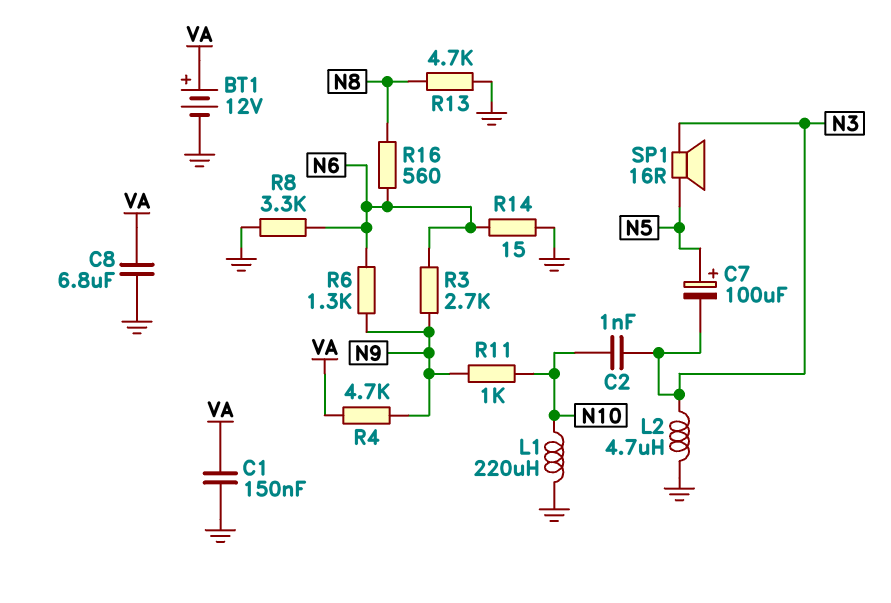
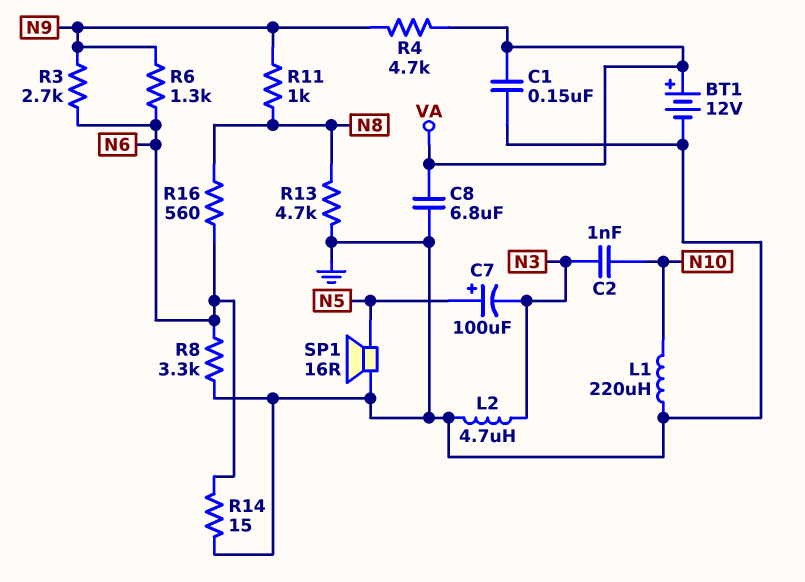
R11: 1k (N9, N10) -> 1k (N8, N9)
SP1: speaker 16R (N3, N5) -> speaker 16R (GND, N5)

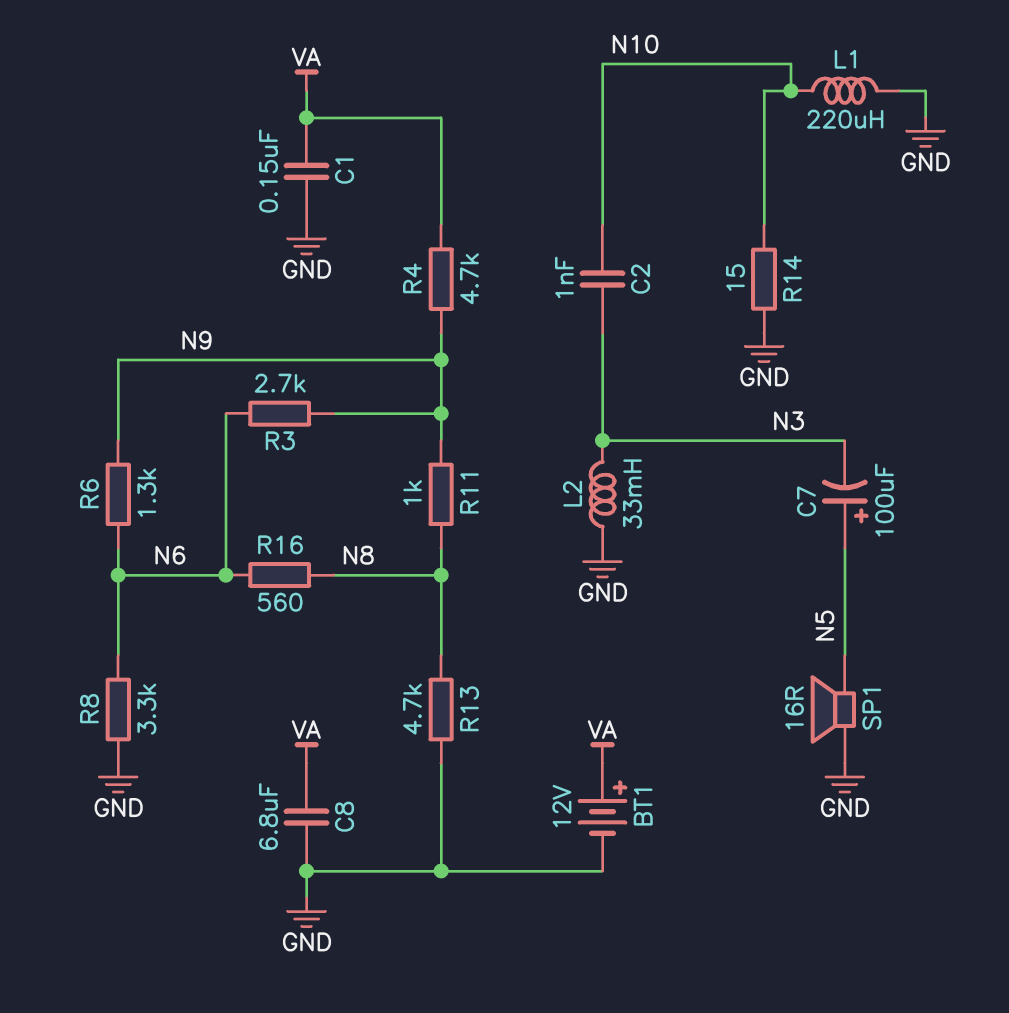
L2: 4.7uH (GND, N3) -> 33mH (GND, N3)
R14: 15 (GND, N6) -> 15 (GND, N10)

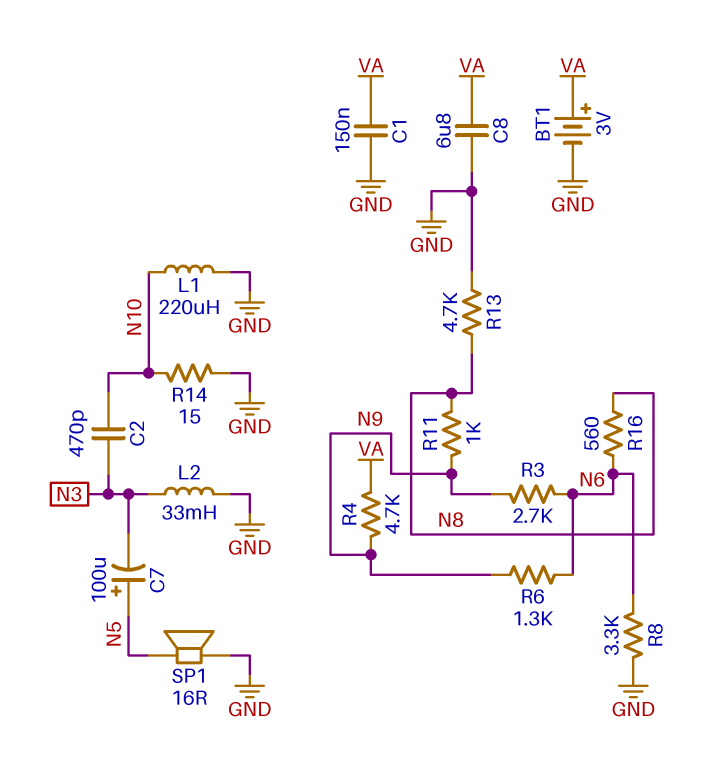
BT1: 12V (plus VA, minus GND) -> 3V (plus VA, minus GND)
C2: 1nF (N3, N10) -> 470pF (N3, N10)

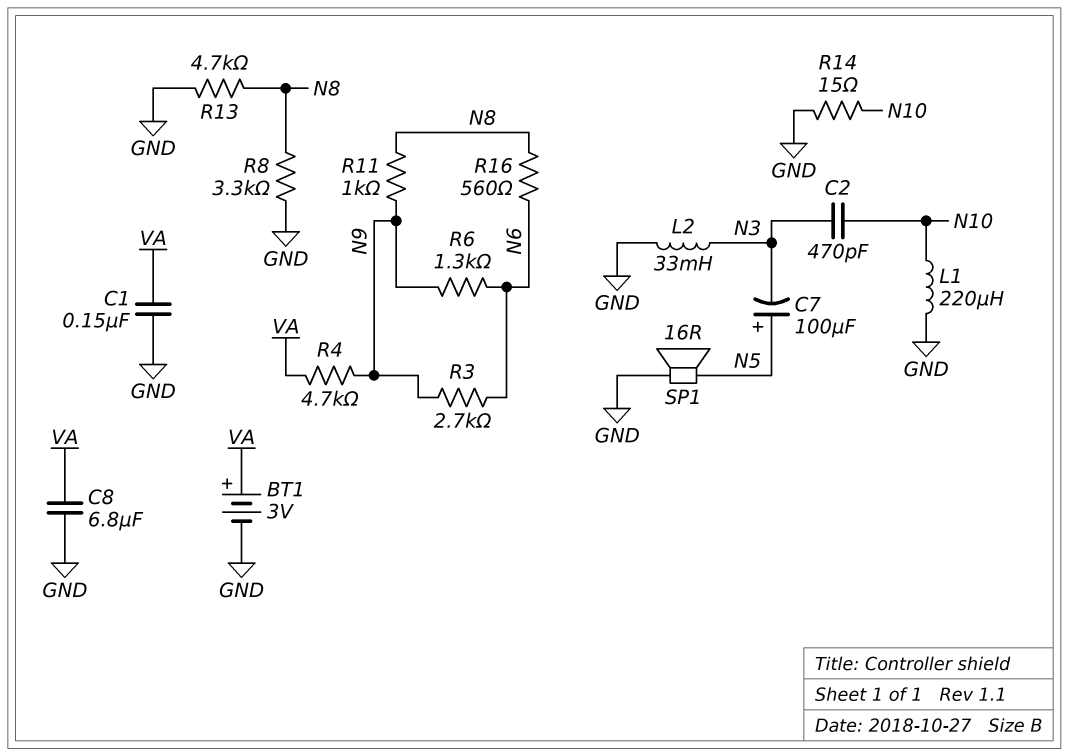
R8: 3.3k (GND, N6) -> 3.3k (GND, N8)

